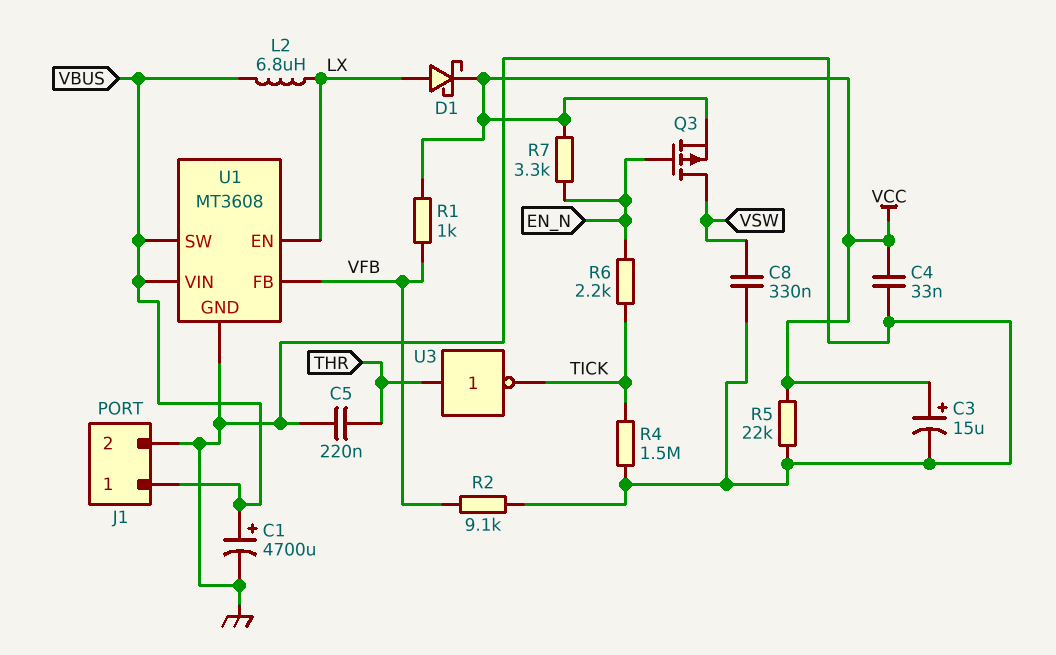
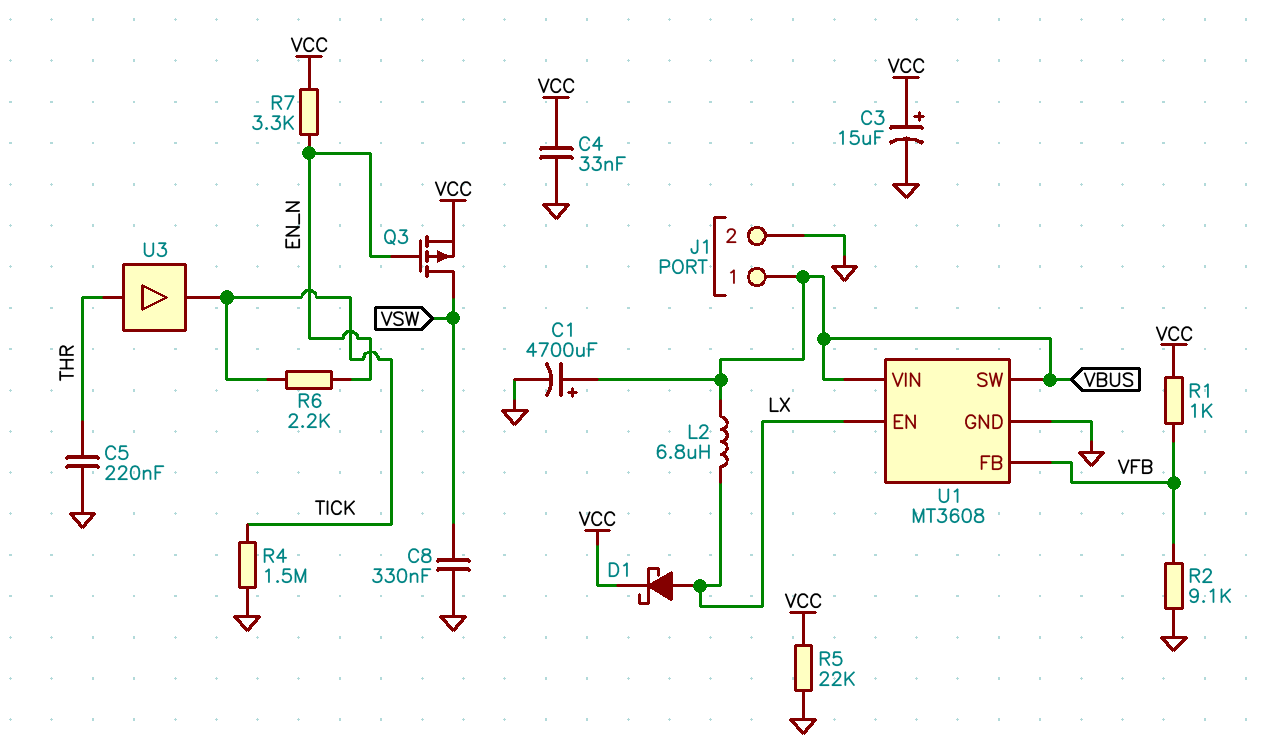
U3: NOT (in THR, out TICK) -> buffer (in THR, out TICK)

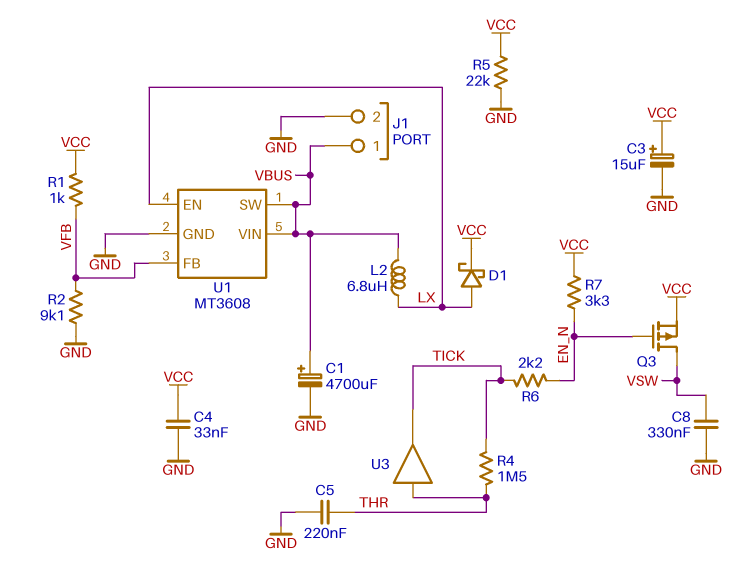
R4: 1.5M (GND, TICK) -> 1.5M (THR, TICK)

